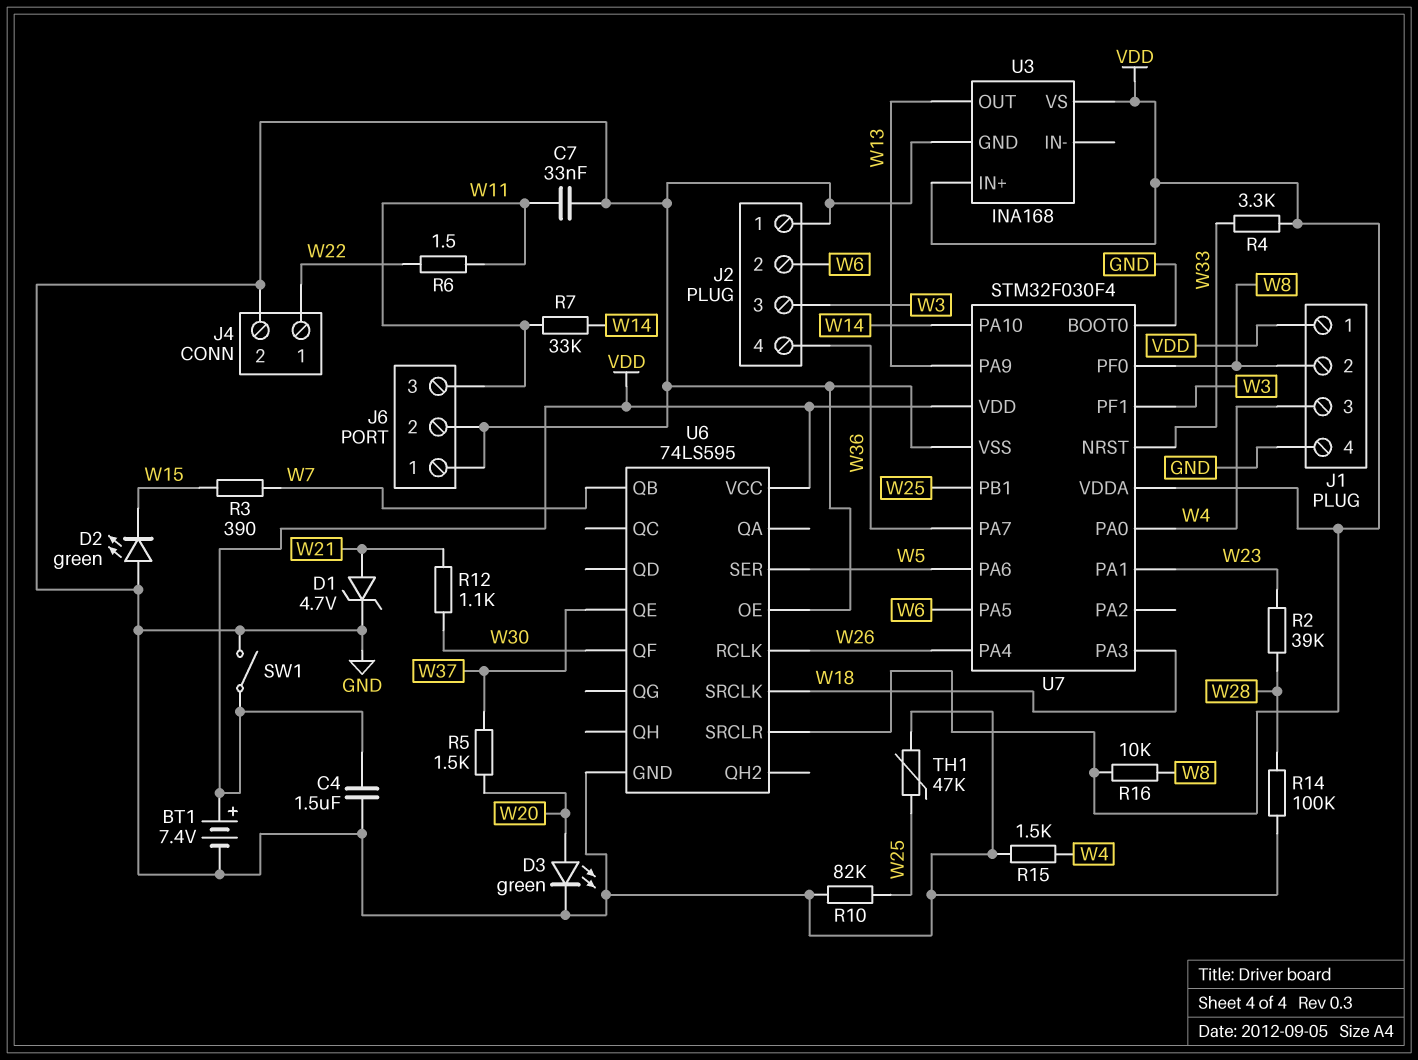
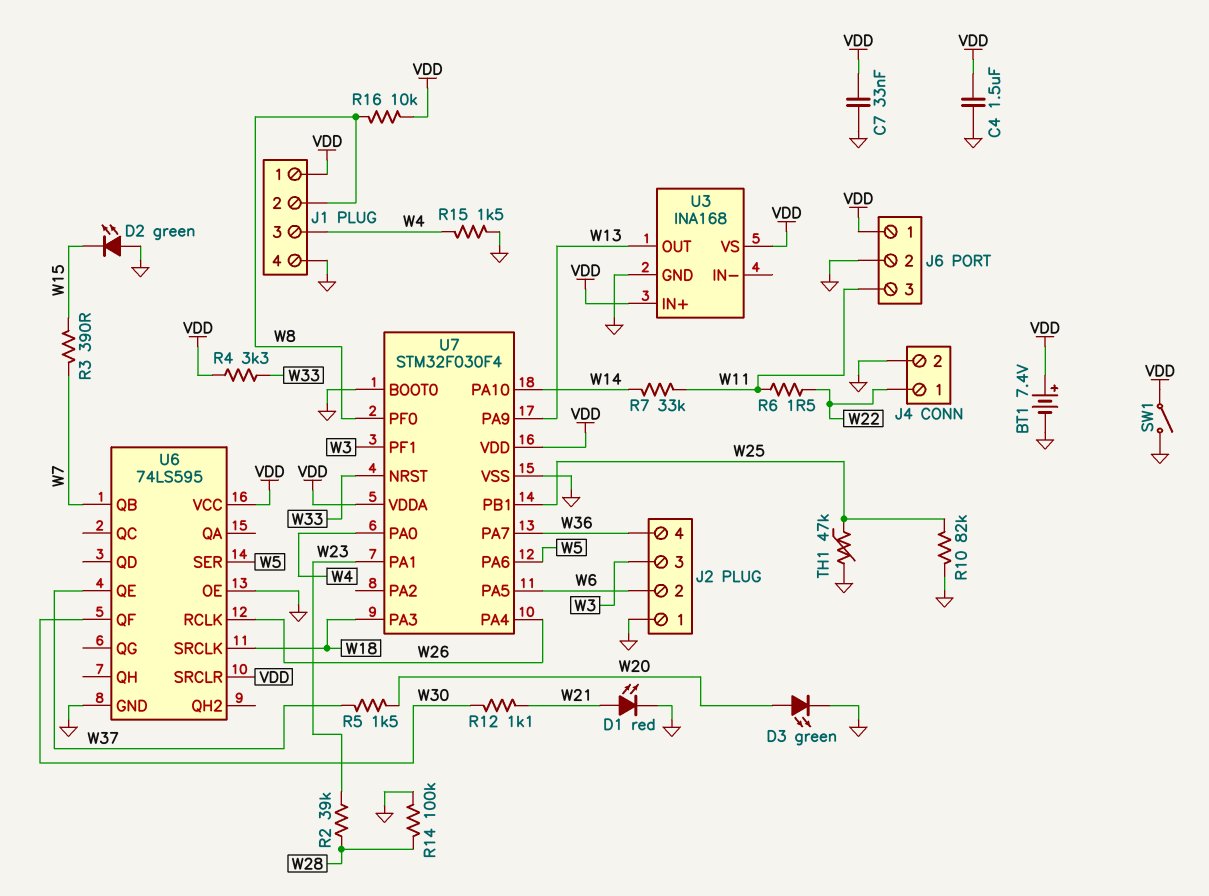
C7: 33nF (GND, W11) -> 33nF (GND, VDD)
D1: zener 4.7V (A W21, K GND) -> LED red (A W21, K GND)
J6 pin 1: GND -> VDD

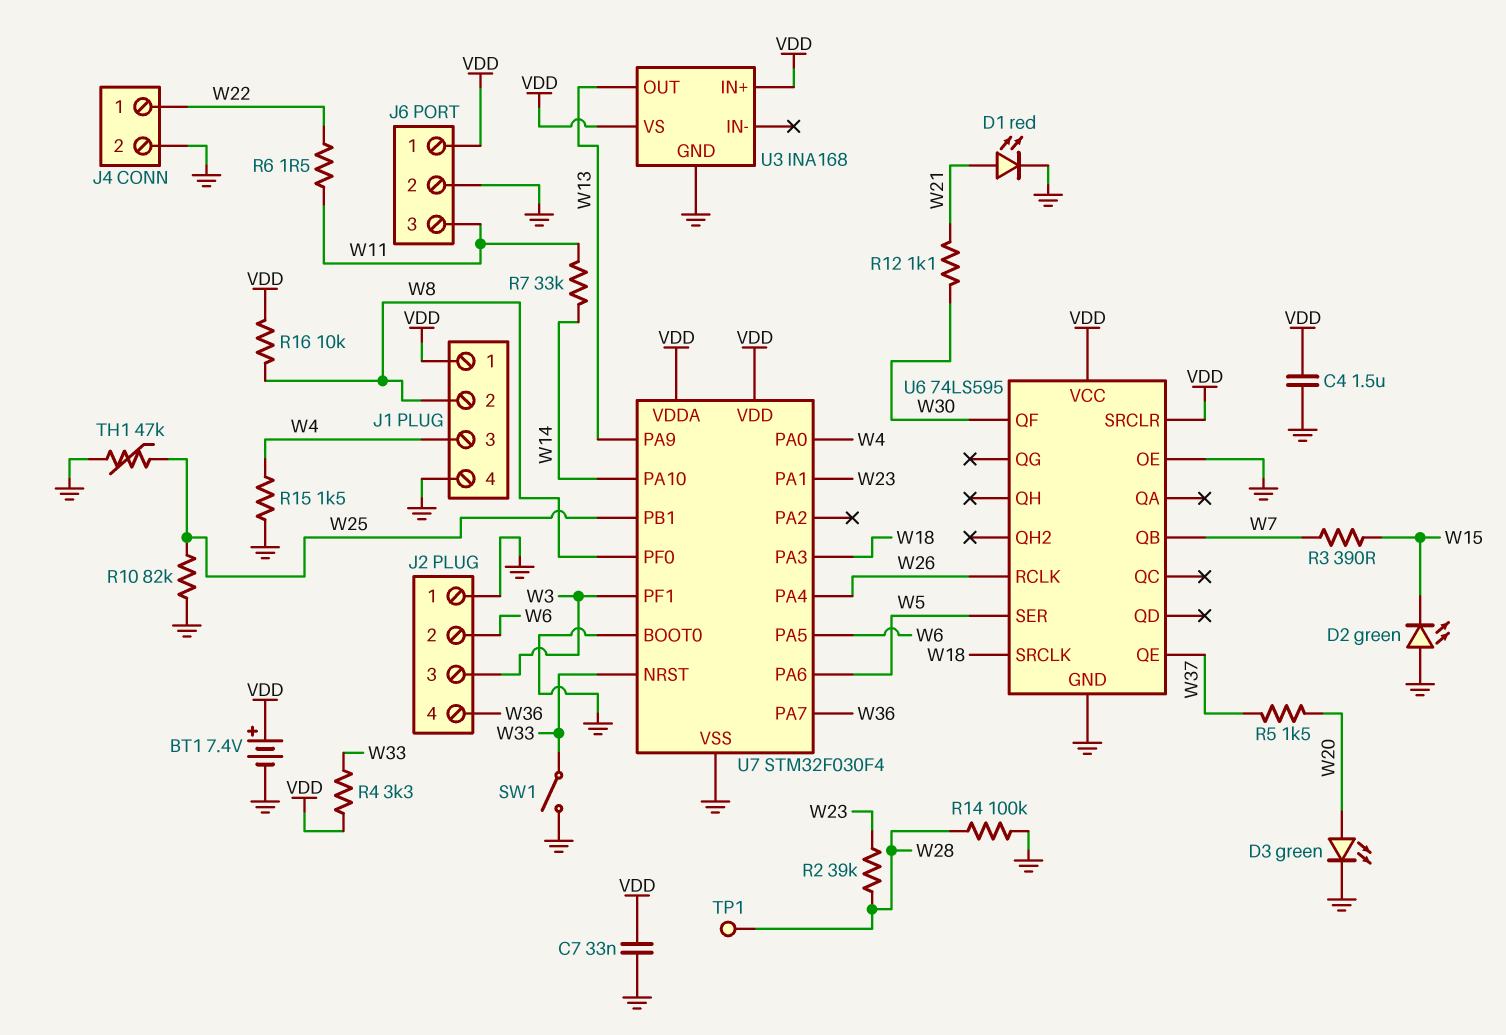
SW1: switch (GND, VDD) -> switch (GND, W33)
TP1: none -> test point (W28)

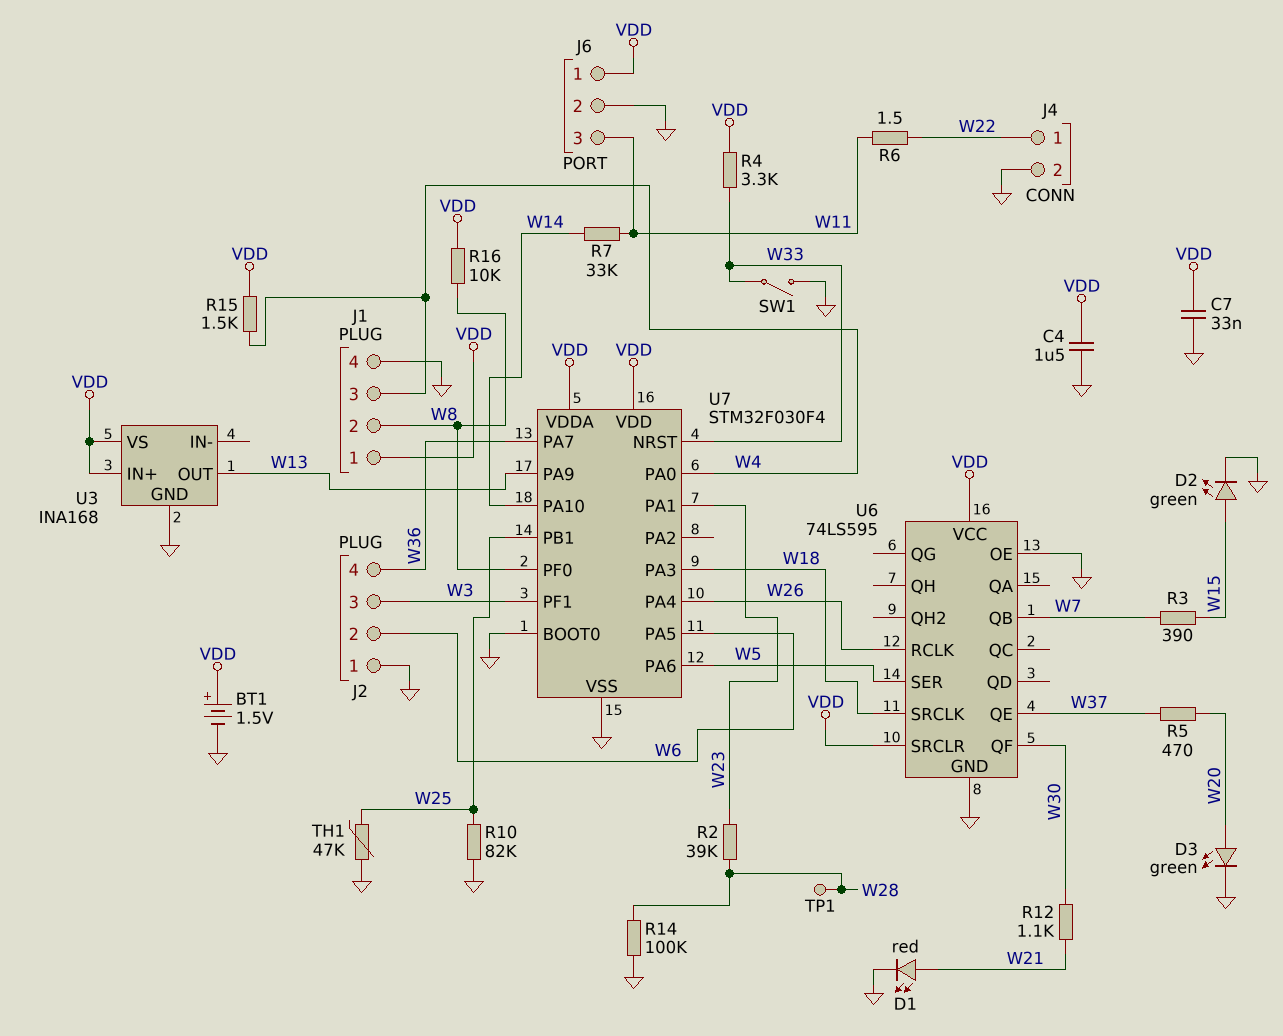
BT1: 7.4V (plus VDD, minus GND) -> 1.5V (plus VDD, minus GND)
D2: LED green (A GND, K W15) -> LED green (A W15, K GND)
R5: 1.5k (W20, W37) -> 470 (W20, W37)
R15: 1.5k (GND, W4) -> 1.5k (VDD, W4)

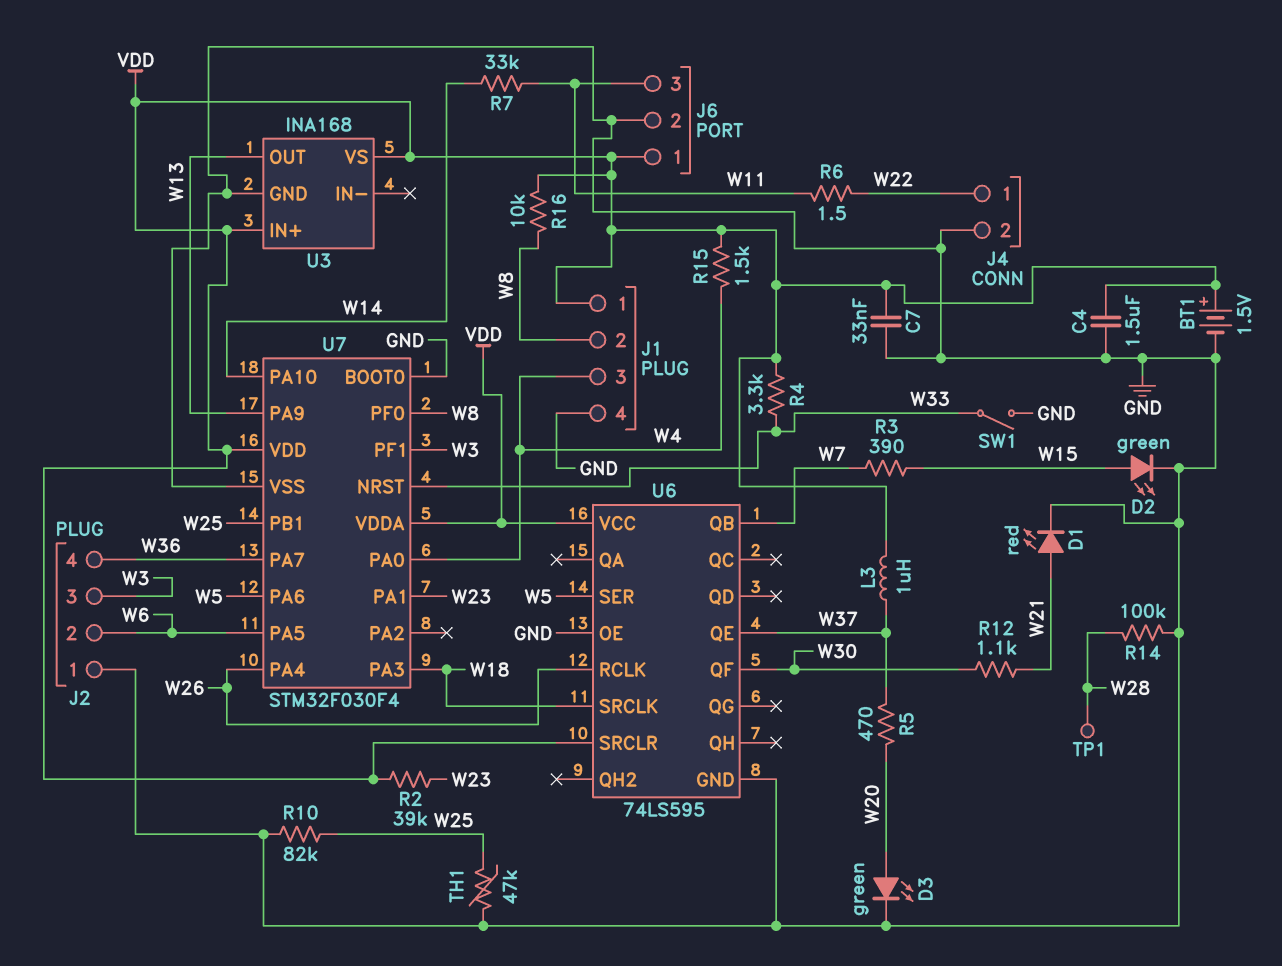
L3: none -> 1uH (VDD, W37)
R2: 39k (W23, W28) -> 39k (VDD, W23)

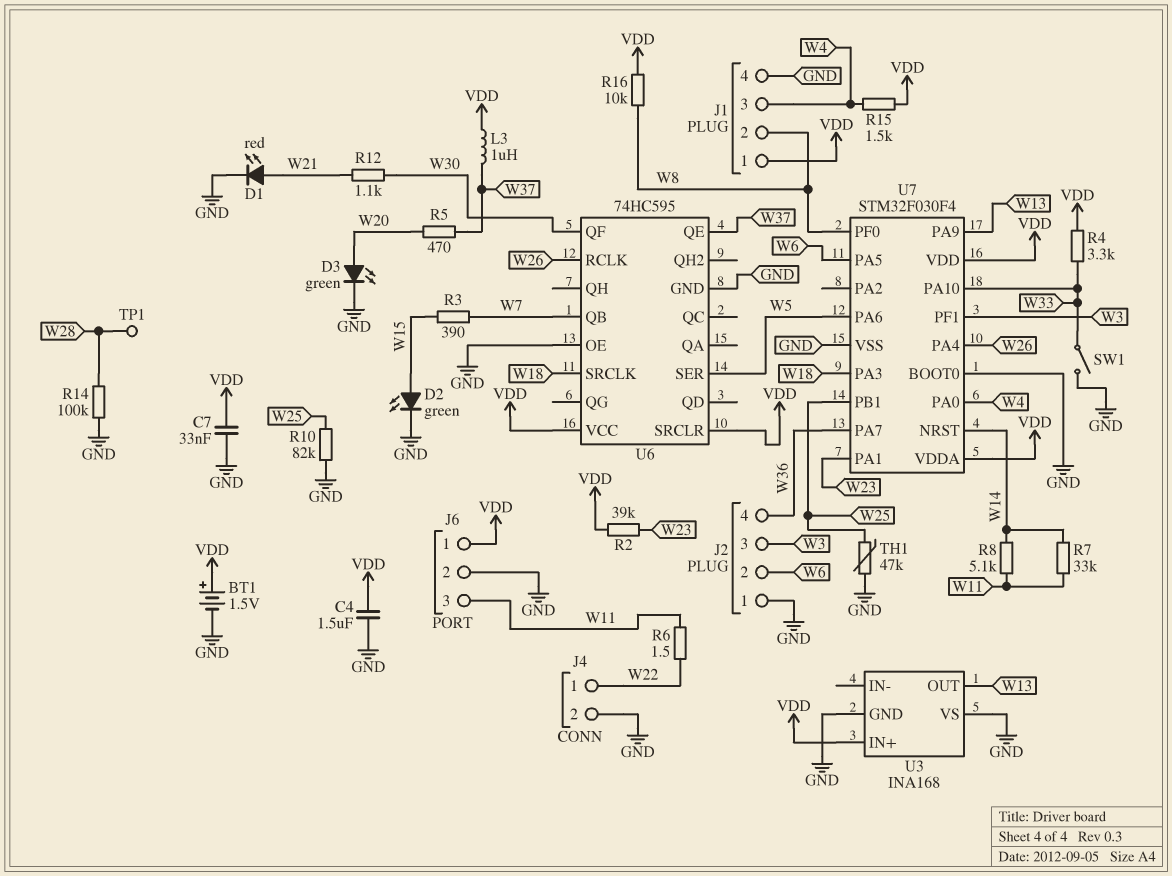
R8: none -> 5.1k (W11, W14)
U3 pin VS: VDD -> GND
U6: 74LS595 -> 74HC595
U7 pin NRST: W33 -> W14
U7 pin PA10: W14 -> W33

